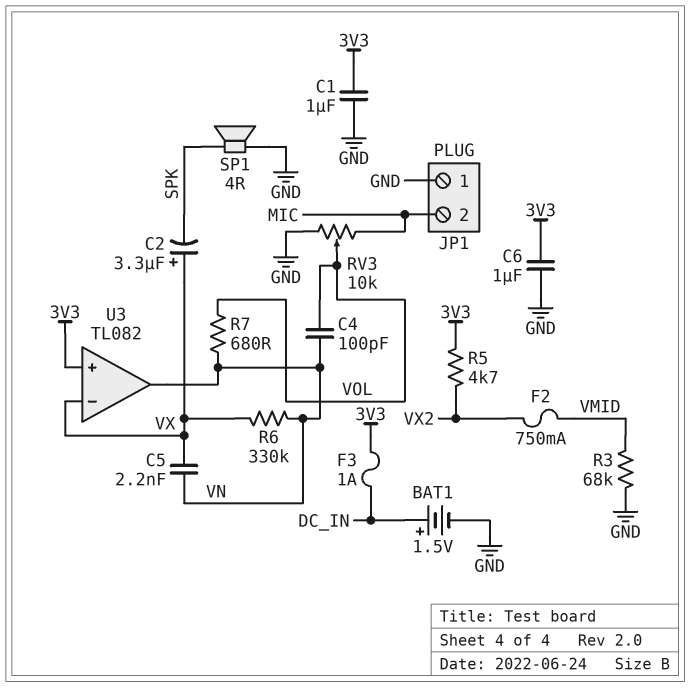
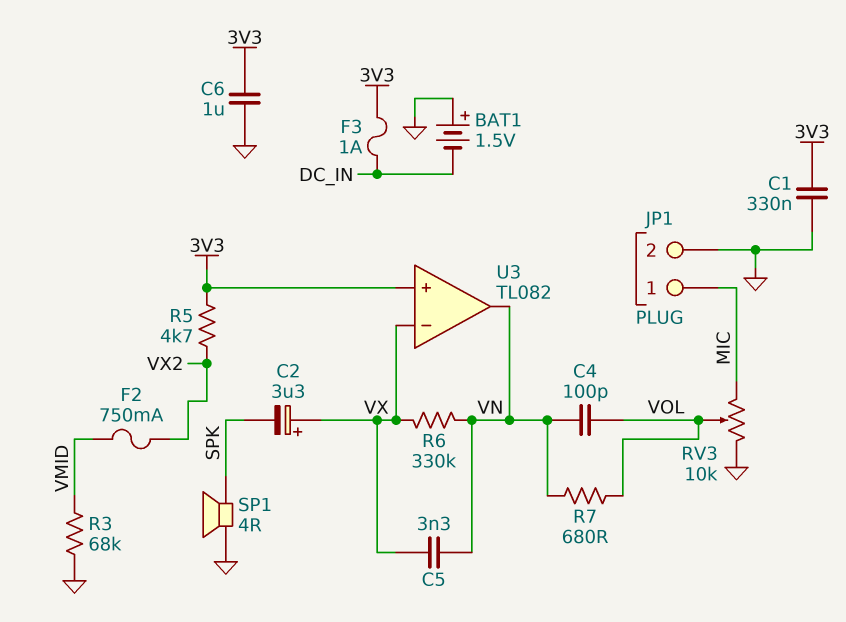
BAT1: 1.5V (plus DC_IN, minus GND) -> 1.5V (plus GND, minus DC_IN)
C1: 1uF (3V3, GND) -> 330nF (3V3, GND)
C5: 2.2nF (VN, VX) -> 3.3nF (VN, VX)
JP1 pin 1: GND -> MIC
JP1 pin 2: MIC -> GND

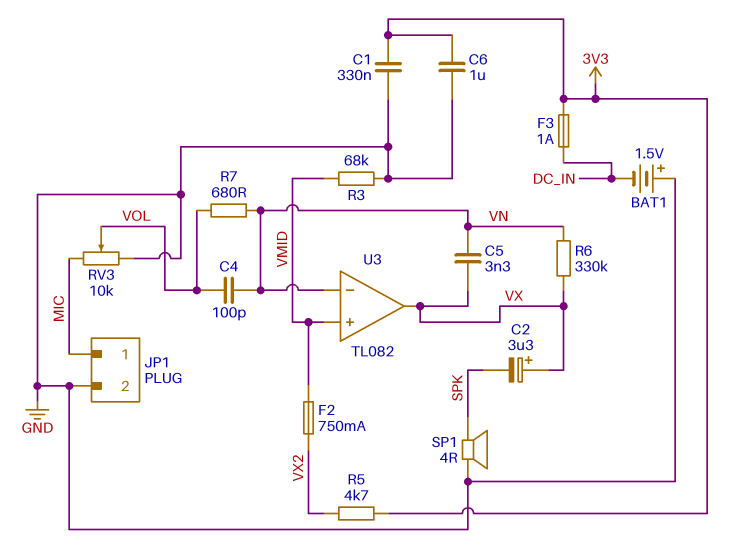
U3 pin in+: 3V3 -> VMID
U3 pin in-: VX -> VN
U3 pin out: VN -> VX

